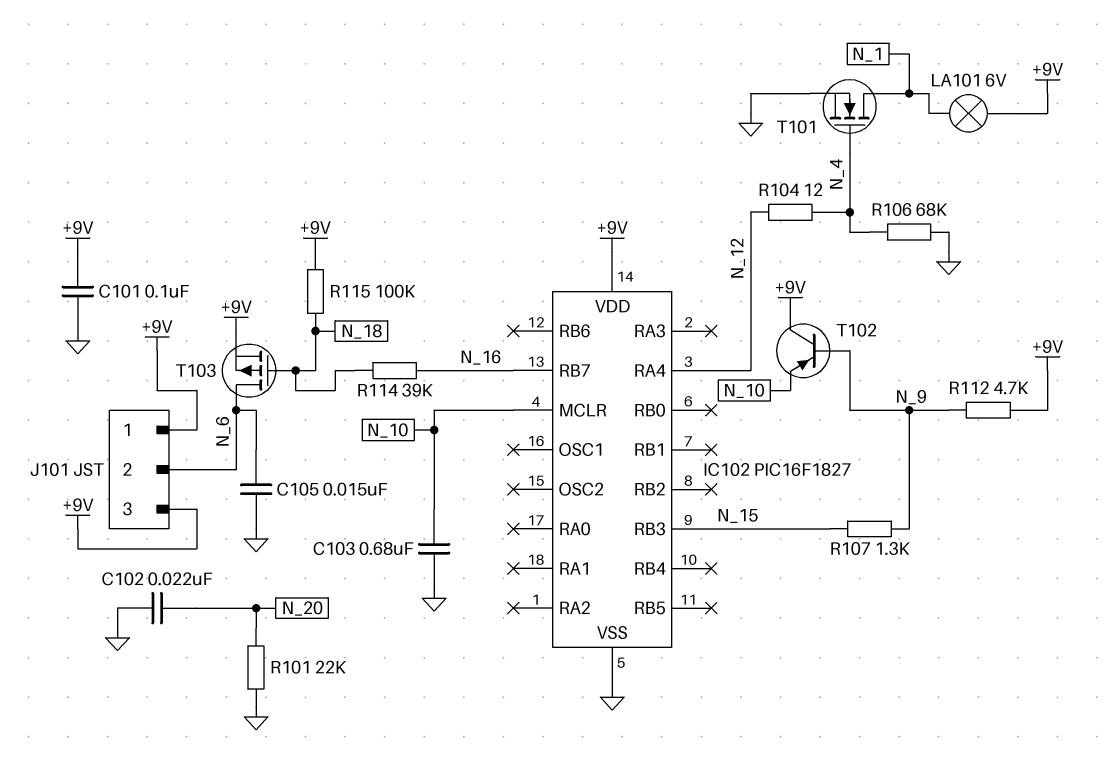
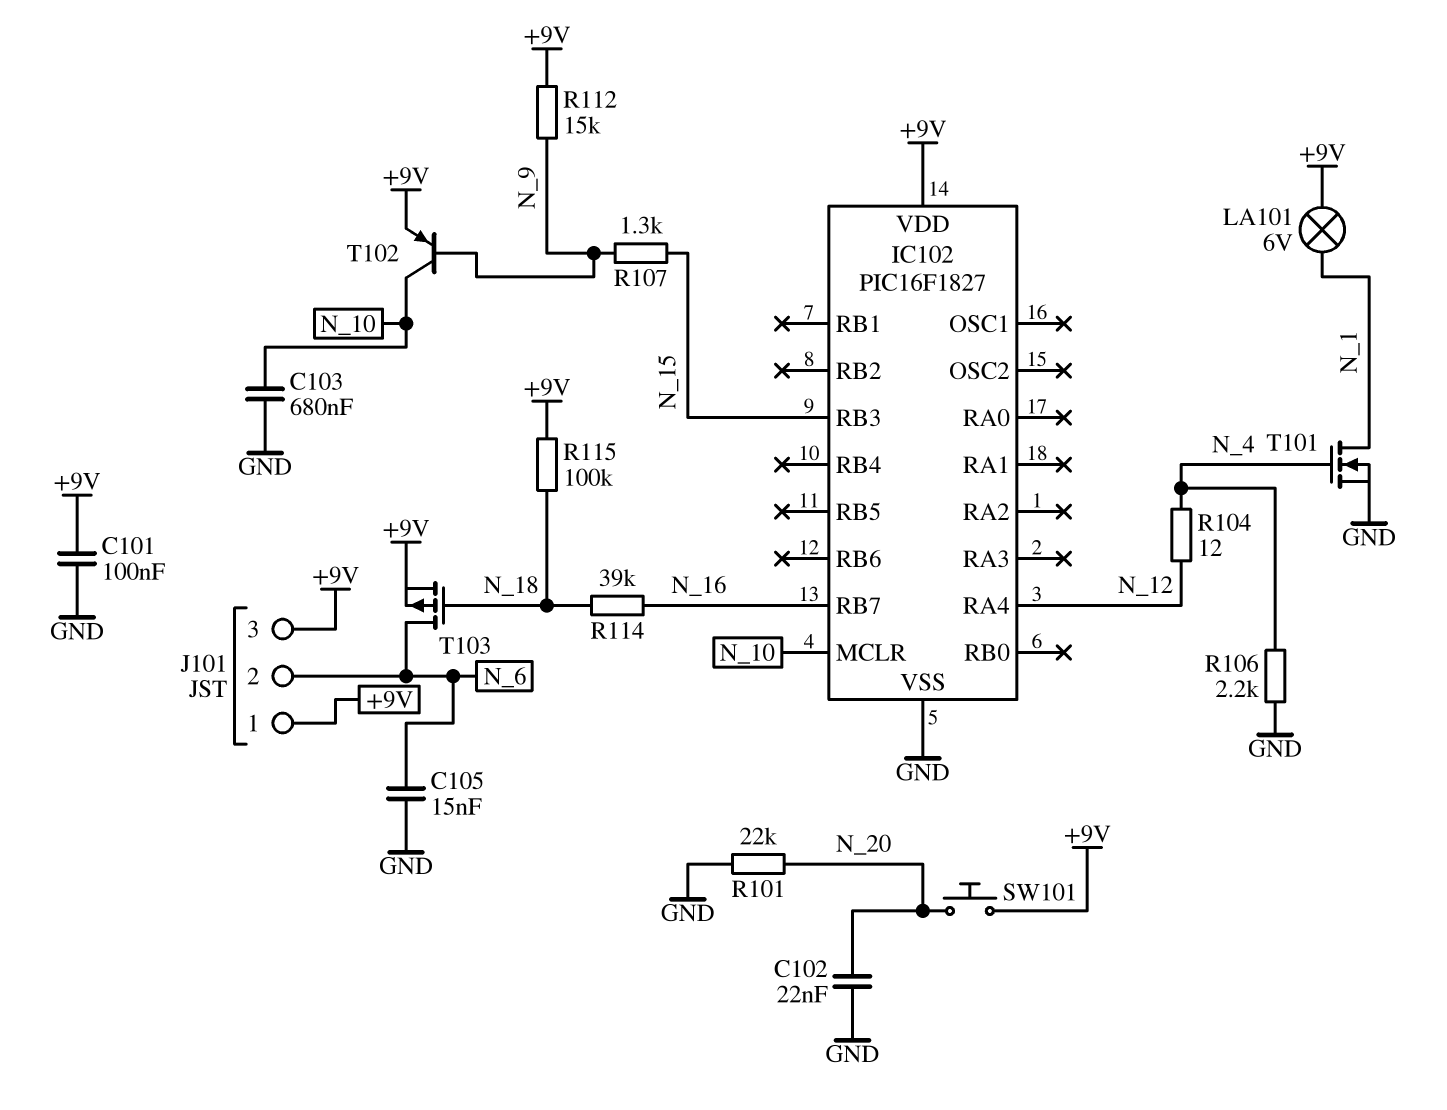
R106: 68k (GND, N_4) -> 2.2k (GND, N_4)
R112: 4.7k (+9V, N_9) -> 15k (+9V, N_9)
SW101: none -> button (+9V, N_20)
T102: PNP (B N_9, C +9V, E N_10) -> PNP (B N_9, C N_10, E +9V)

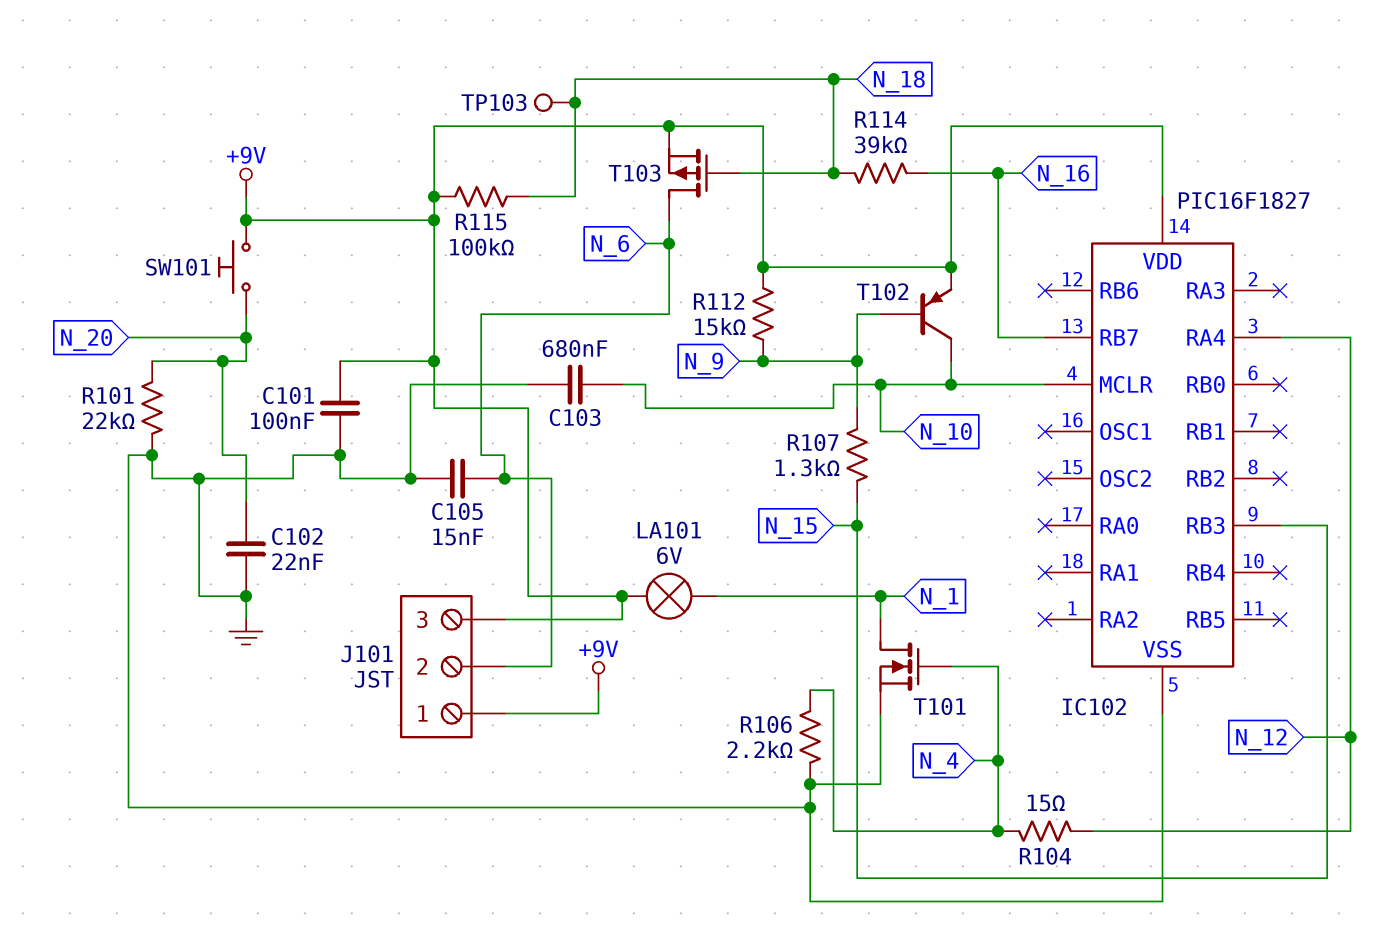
R104: 12 (N_4, N_12) -> 15 (N_4, N_12)
TP103: none -> test point (N_18)

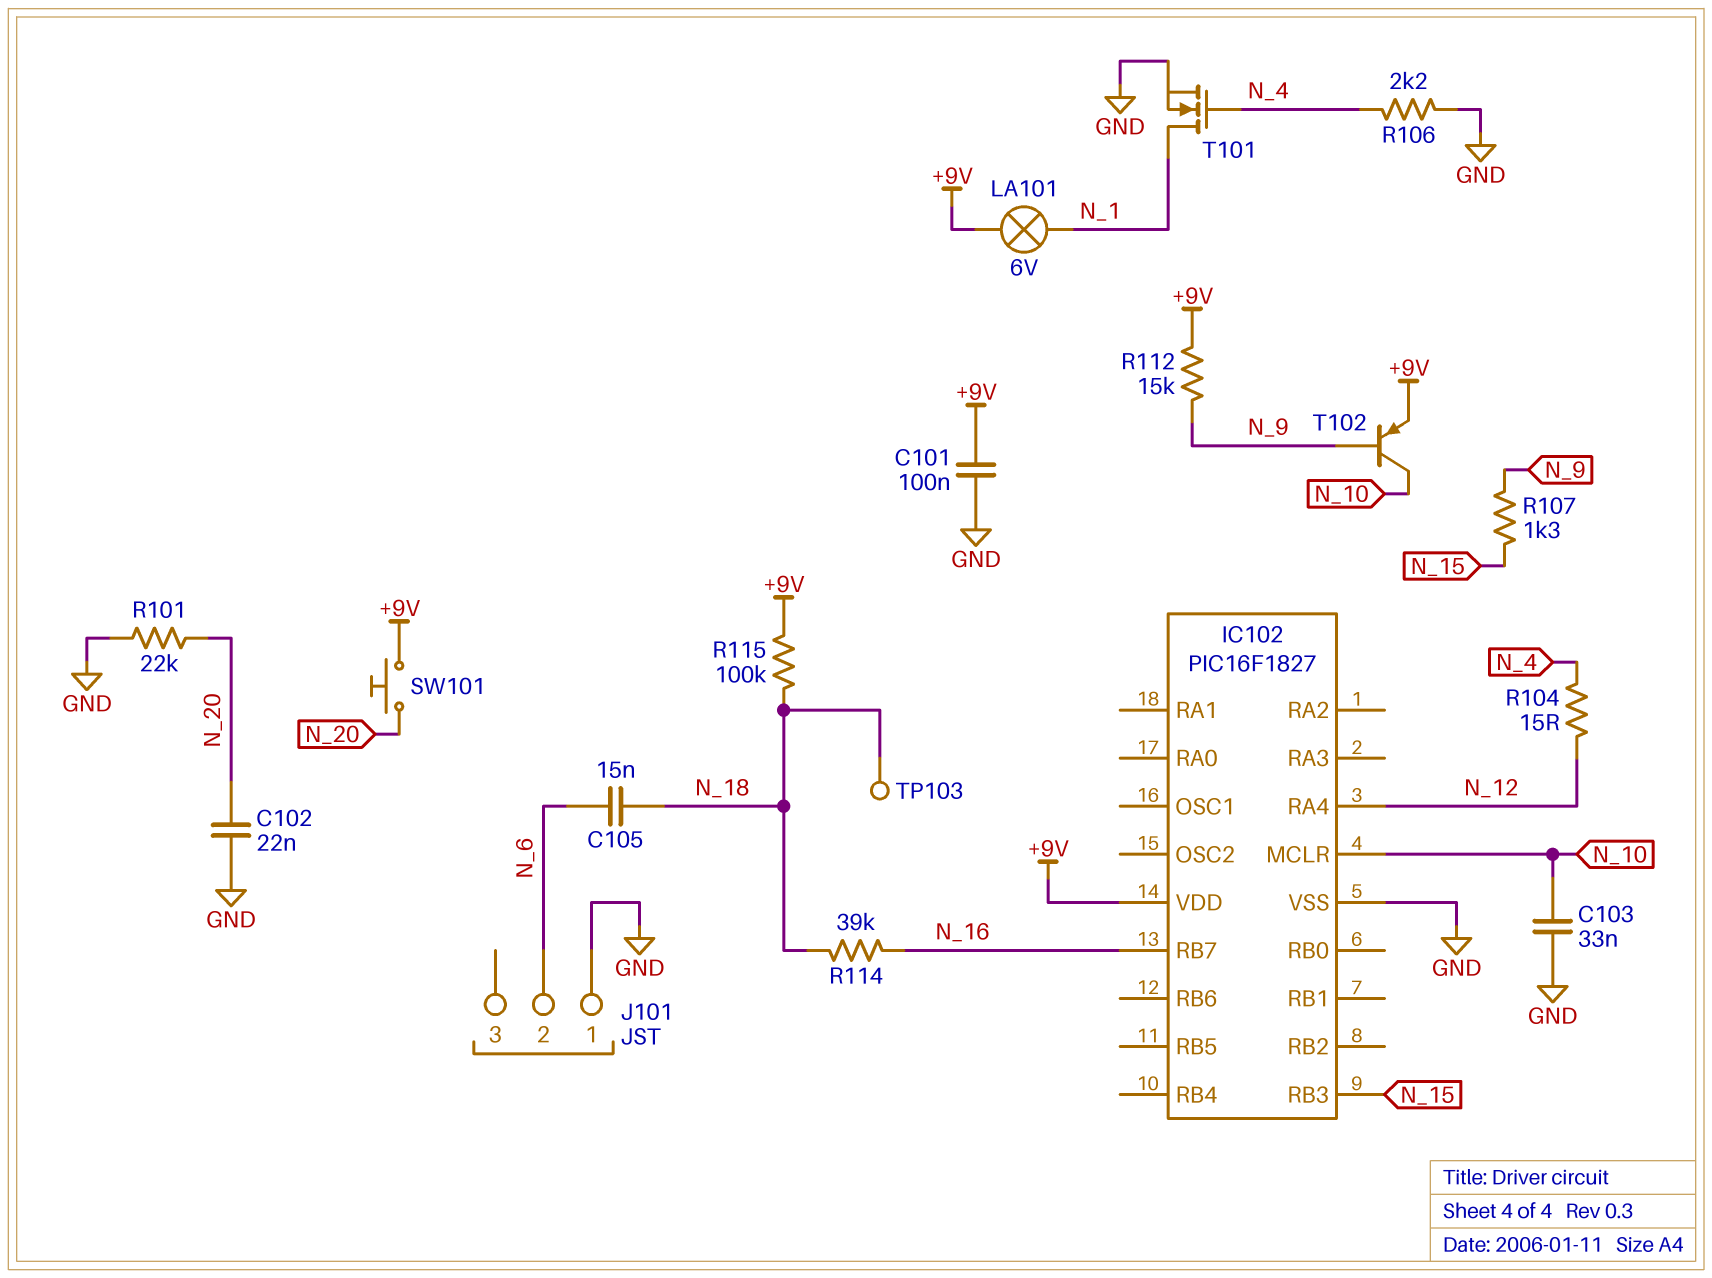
C103: 680nF (GND, N_10) -> 33nF (GND, N_10)
C105: 15nF (GND, N_6) -> 15nF (N_6, N_18)
J101 pin 1: +9V -> GND
J101 pin 3: +9V -> none
T103: PMOS (G N_18, D N_6, S +9V) -> none

